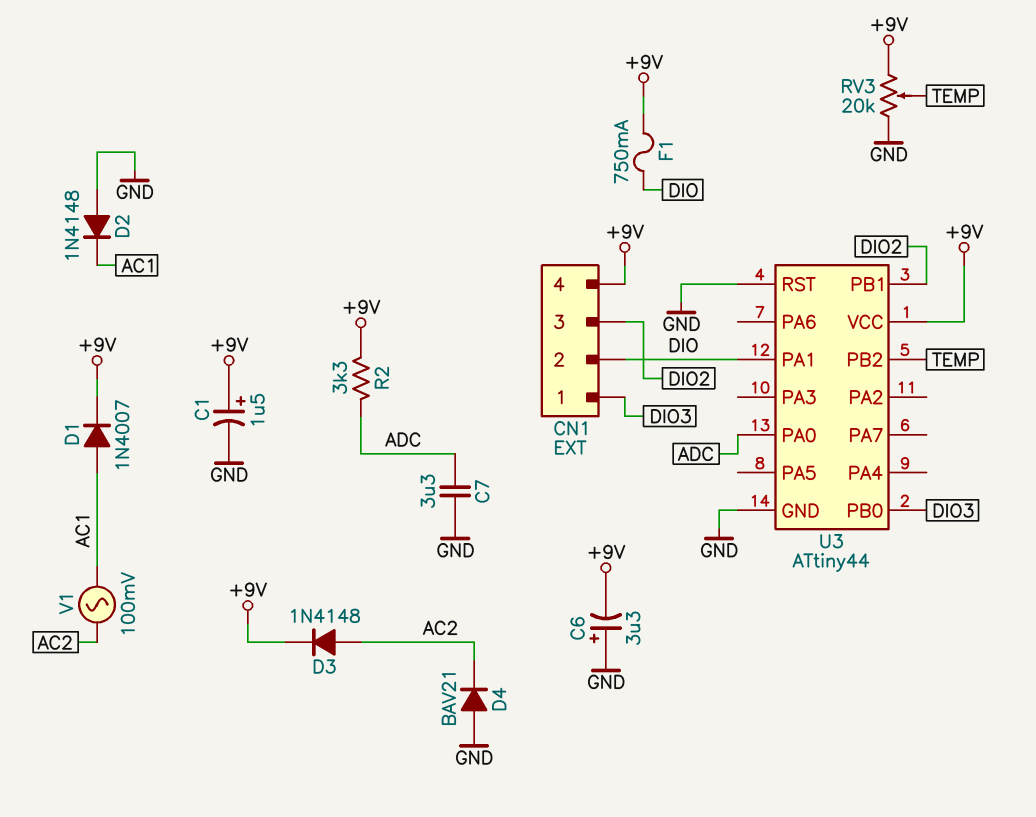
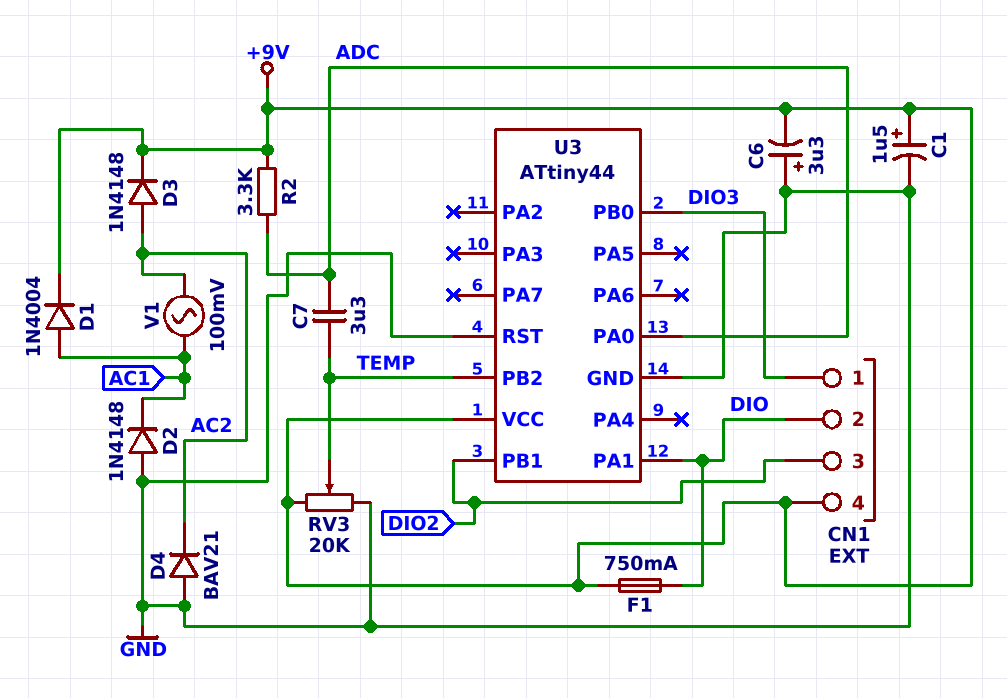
C7: 3.3uF (ADC, GND) -> 3.3uF (ADC, TEMP)
D1: diode 1N4007 (A AC1, K +9V) -> diode 1N4004 (A AC1, K +9V)

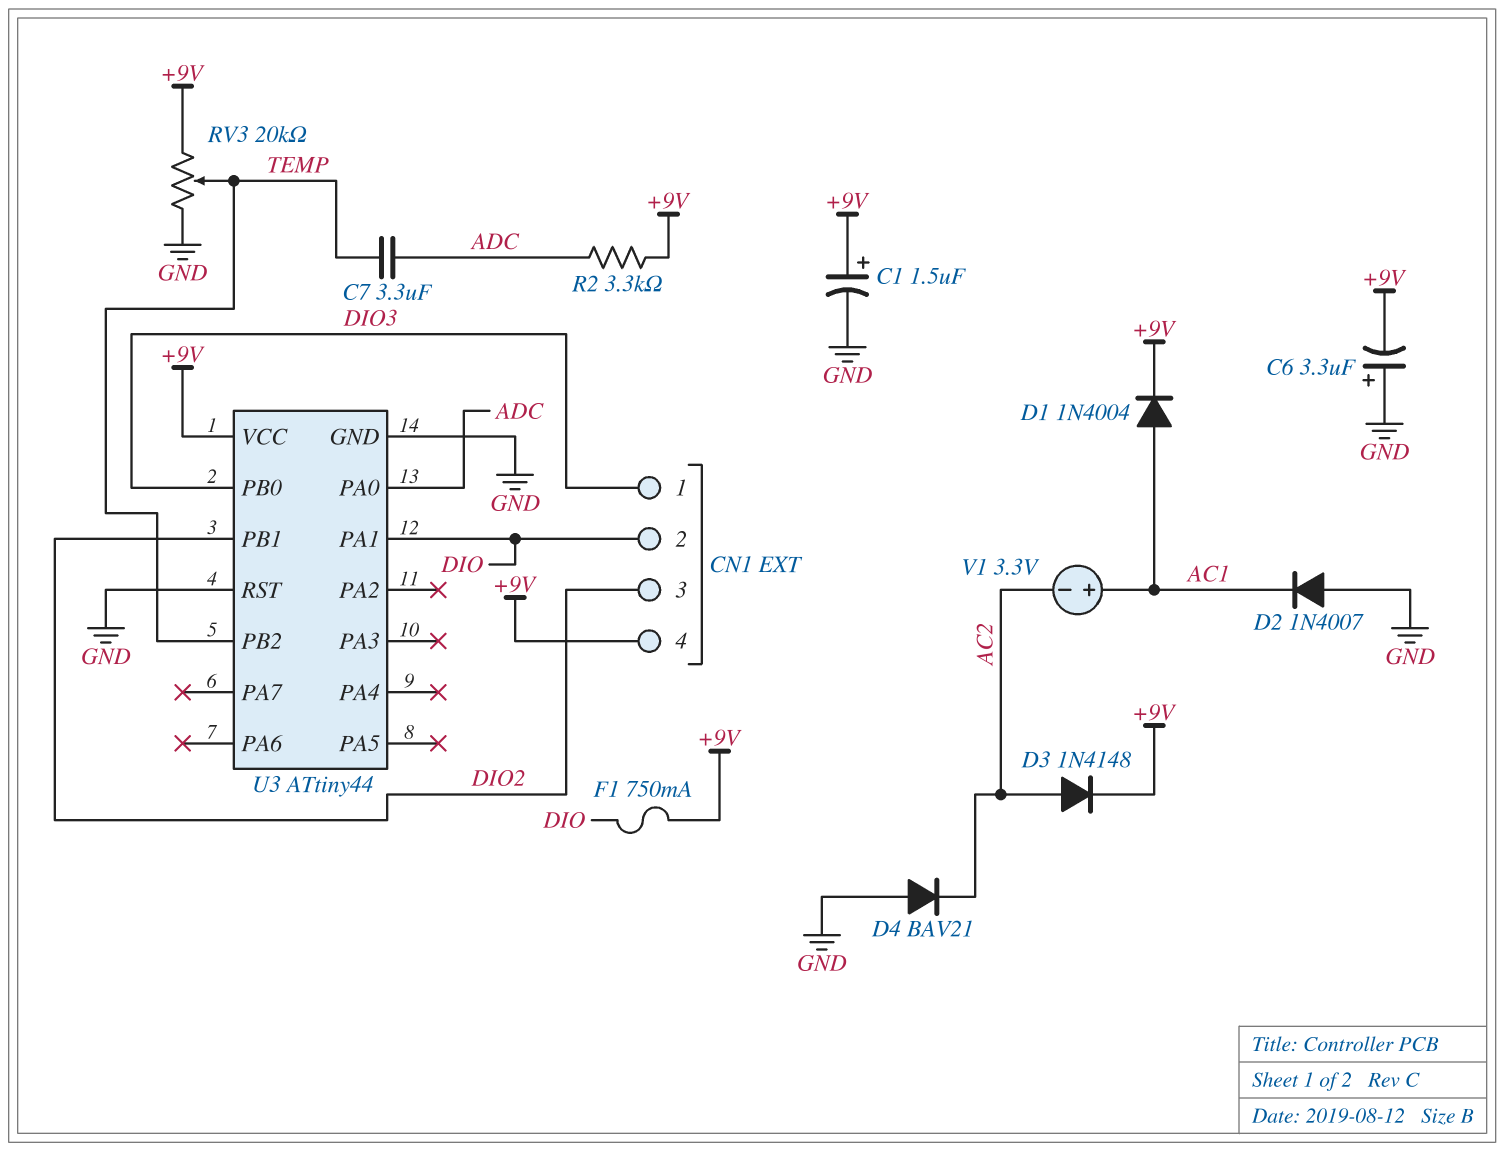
D2: diode 1N4148 (A GND, K AC1) -> diode 1N4007 (A GND, K AC1)
V1: AC 100mV (AC1, AC2) -> 3.3V (plus AC1, minus AC2)

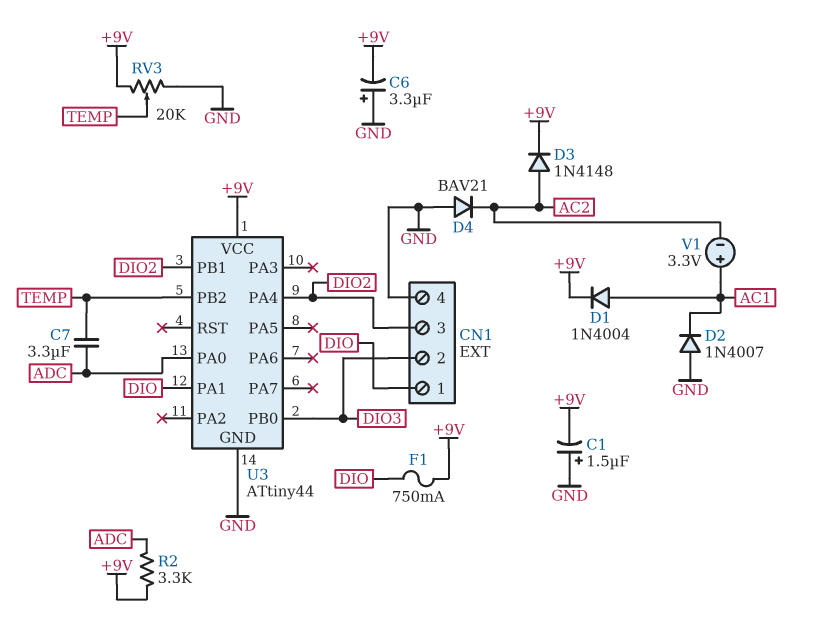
C1: 1.5uF (plus +9V, minus GND) -> 1.5uF (plus GND, minus +9V)
CN1 pin 1: DIO3 -> DIO
CN1 pin 2: DIO -> DIO3
CN1 pin 4: +9V -> GND
U3 pin PA4: none -> DIO2
U3 pin RST: GND -> none

